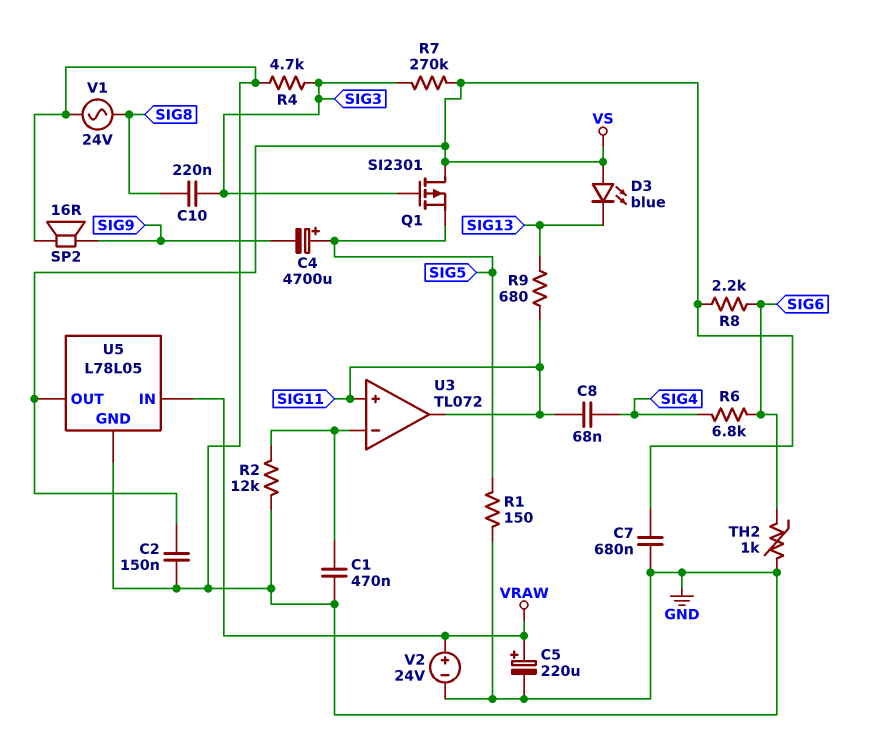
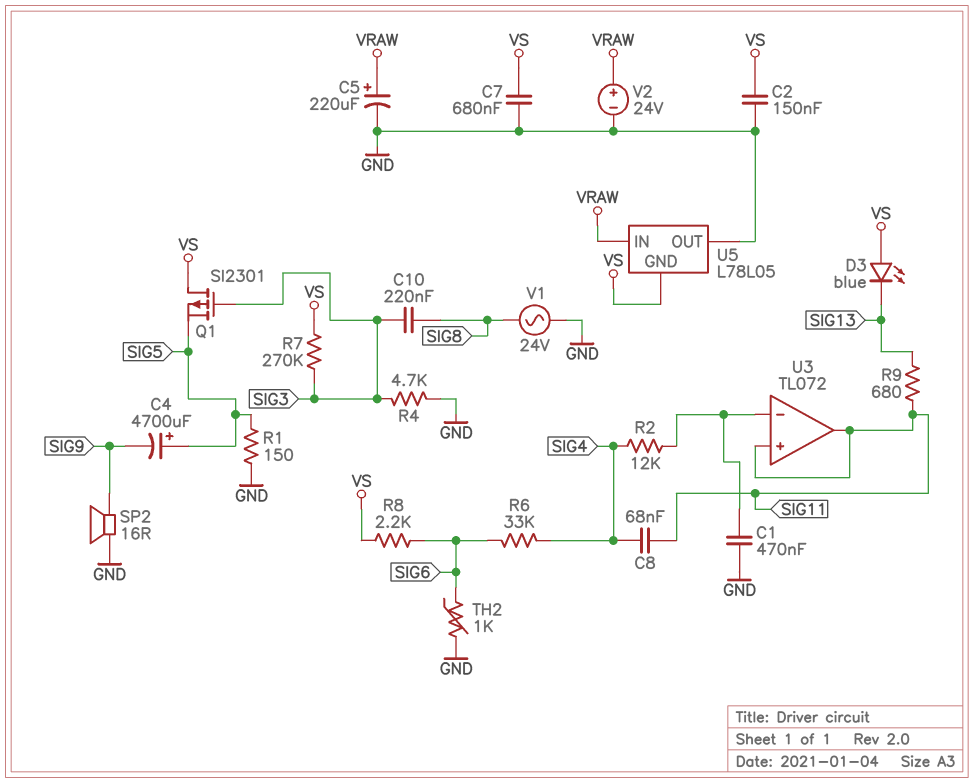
R2: 12k (GND, U3/in-) -> 12k (SIG4, U3/in-)
R6: 6.8k (SIG4, SIG6) -> 33k (SIG4, SIG6)
U5 pin GND: GND -> VS
U5 pin OUT: VS -> GND

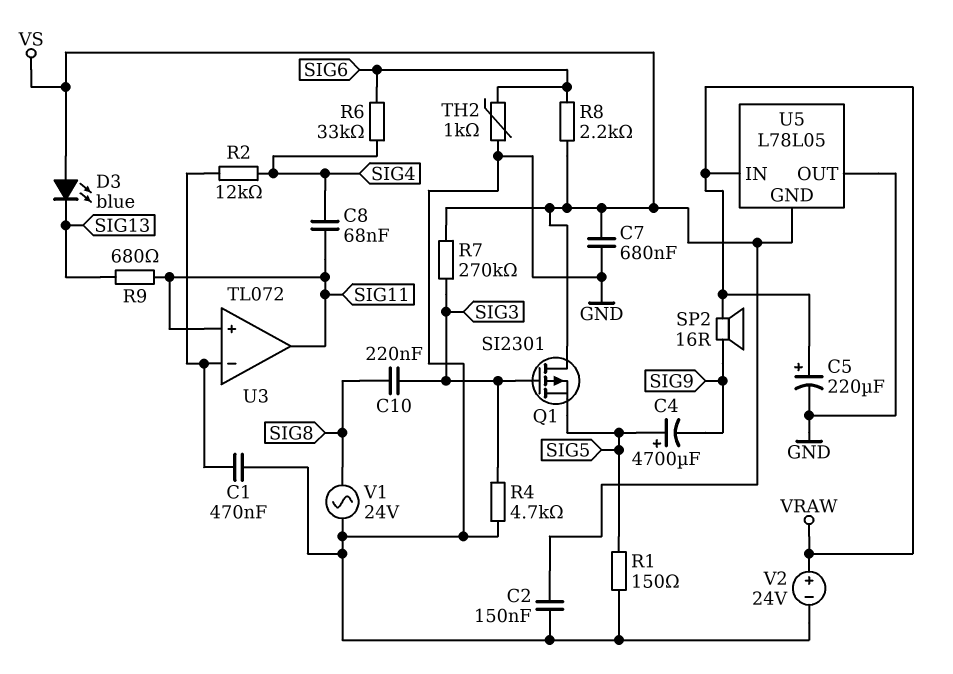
SP2: speaker 16R (GND, SIG9) -> speaker 16R (SIG9, VRAW)

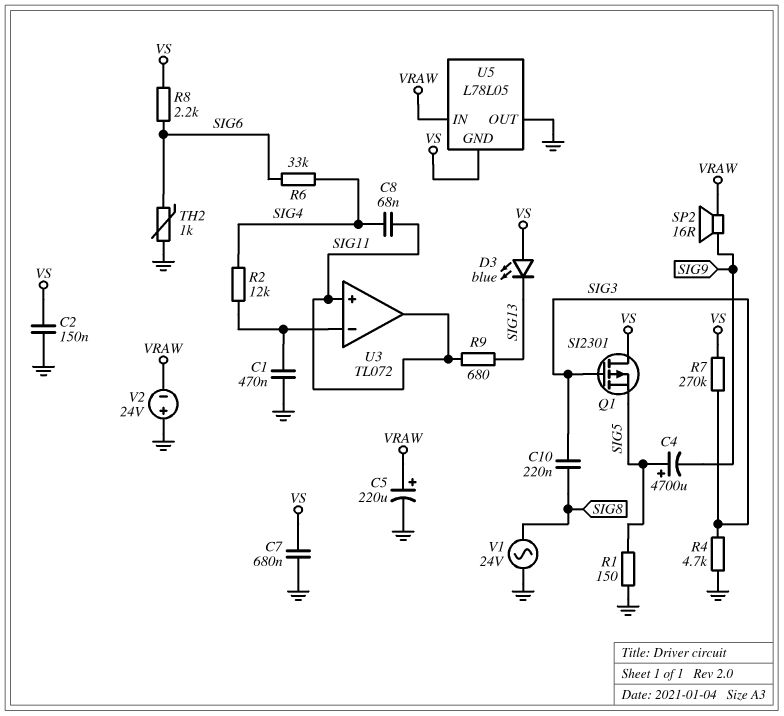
V2: 24V (plus VRAW, minus GND) -> 24V (plus GND, minus VRAW)

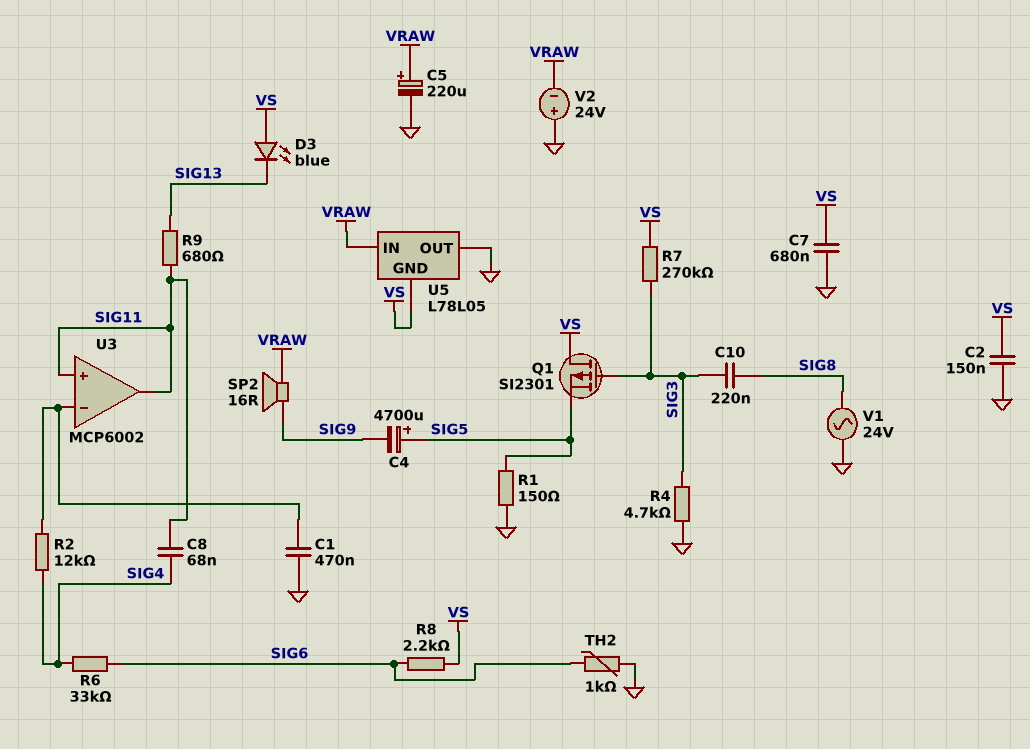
U3: TL072 -> MCP6002

